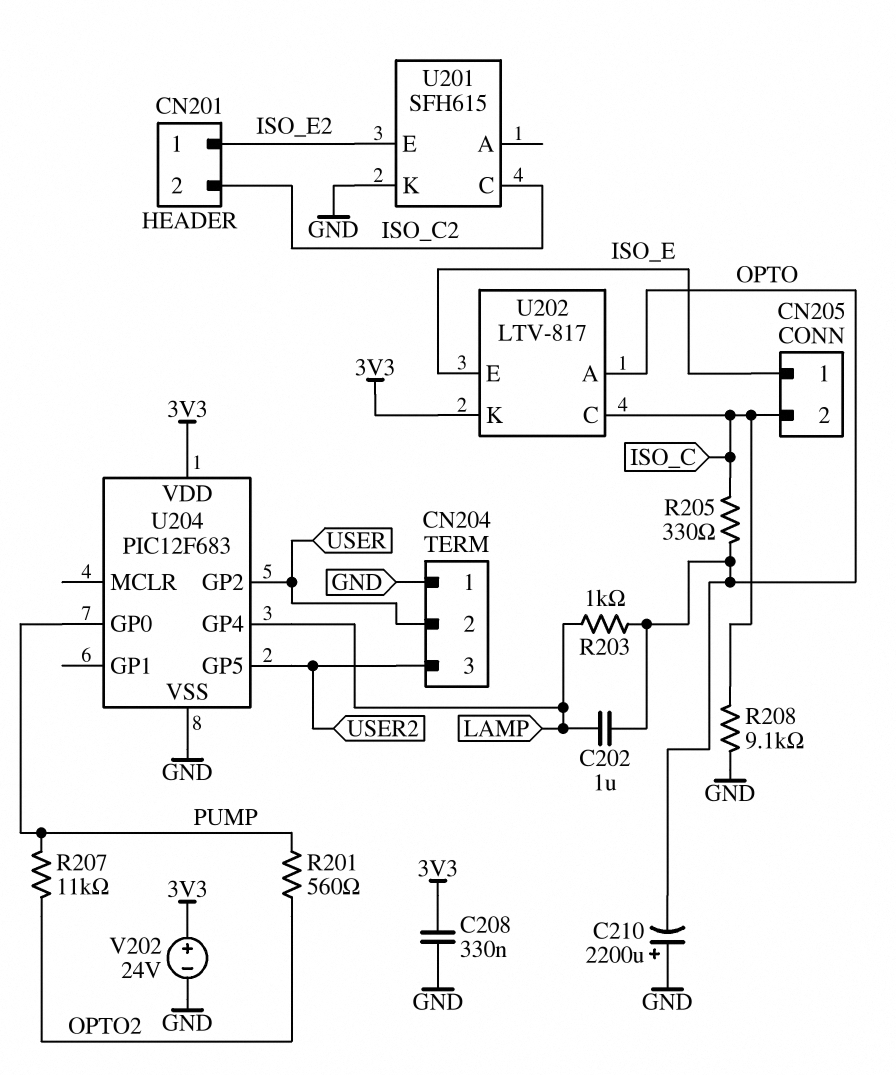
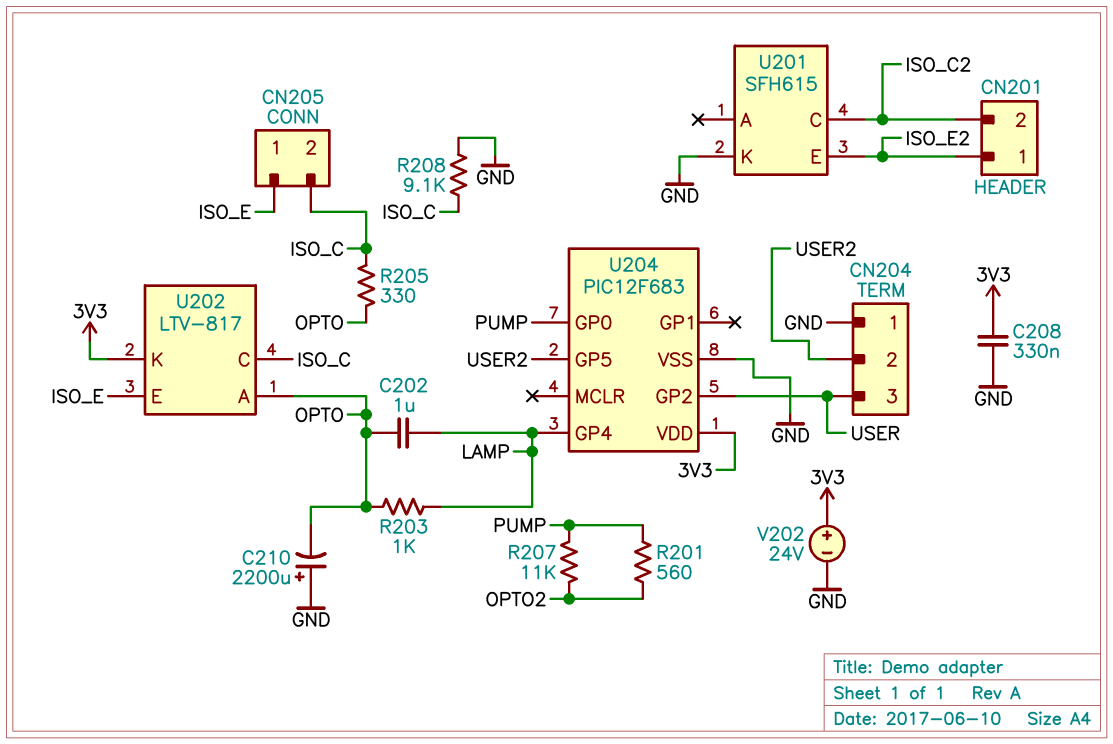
CN204 pin 2: USER -> USER2
CN204 pin 3: USER2 -> USER

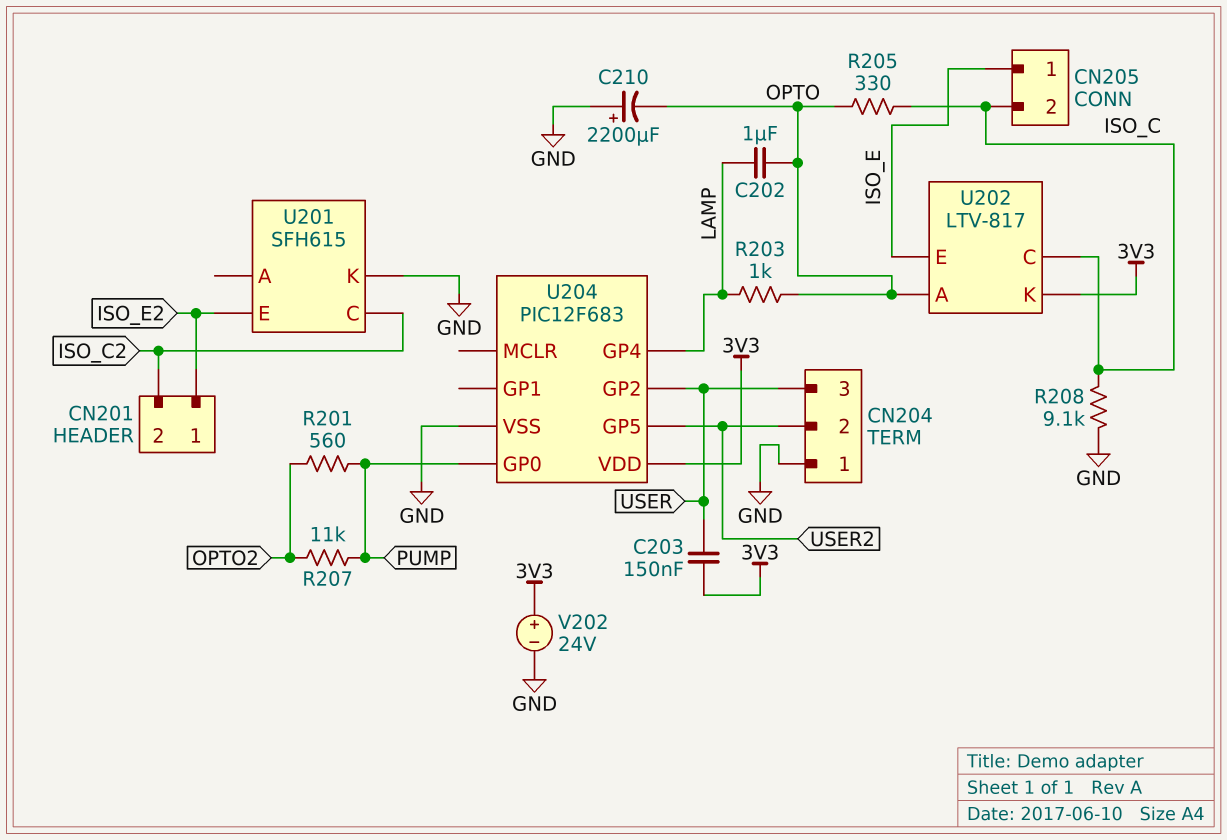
C203: none -> 150nF (3V3, USER)
C208: 330nF (3V3, GND) -> none

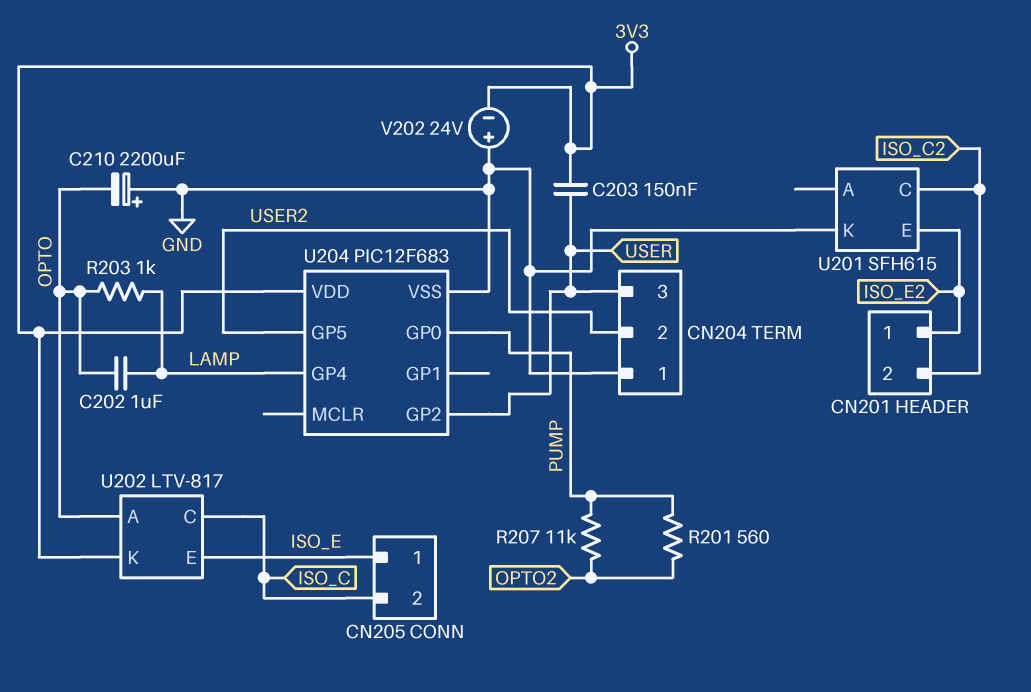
R205: 330 (ISO_C, OPTO) -> none
R208: 9.1k (GND, ISO_C) -> none
V202: 24V (plus 3V3, minus GND) -> 24V (plus GND, minus 3V3)

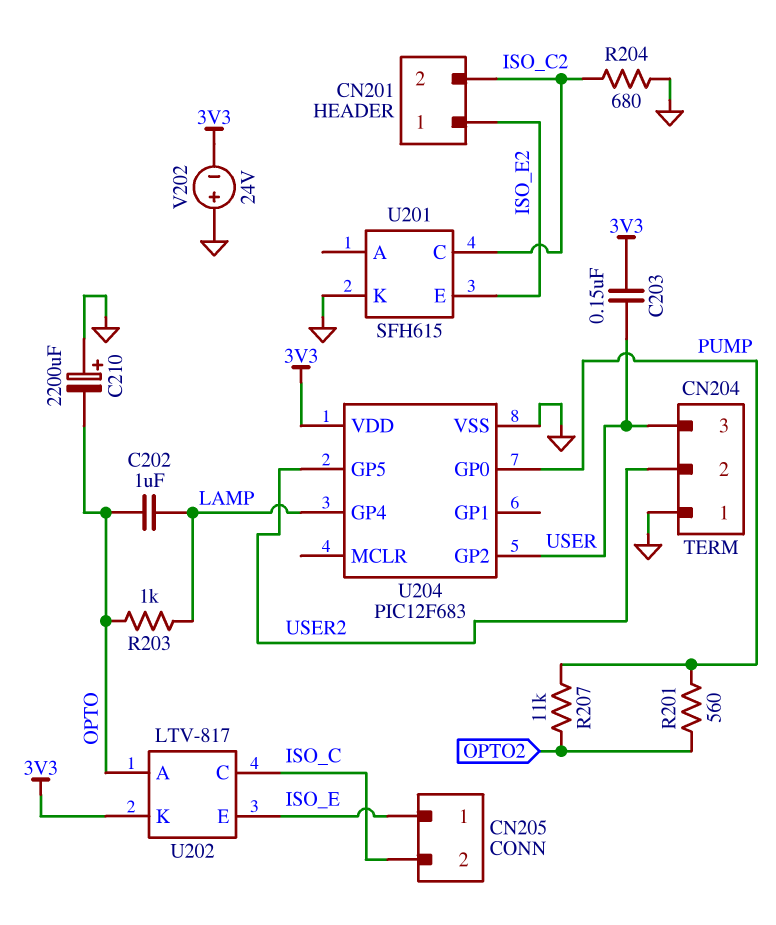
R204: none -> 680 (GND, ISO_C2)

